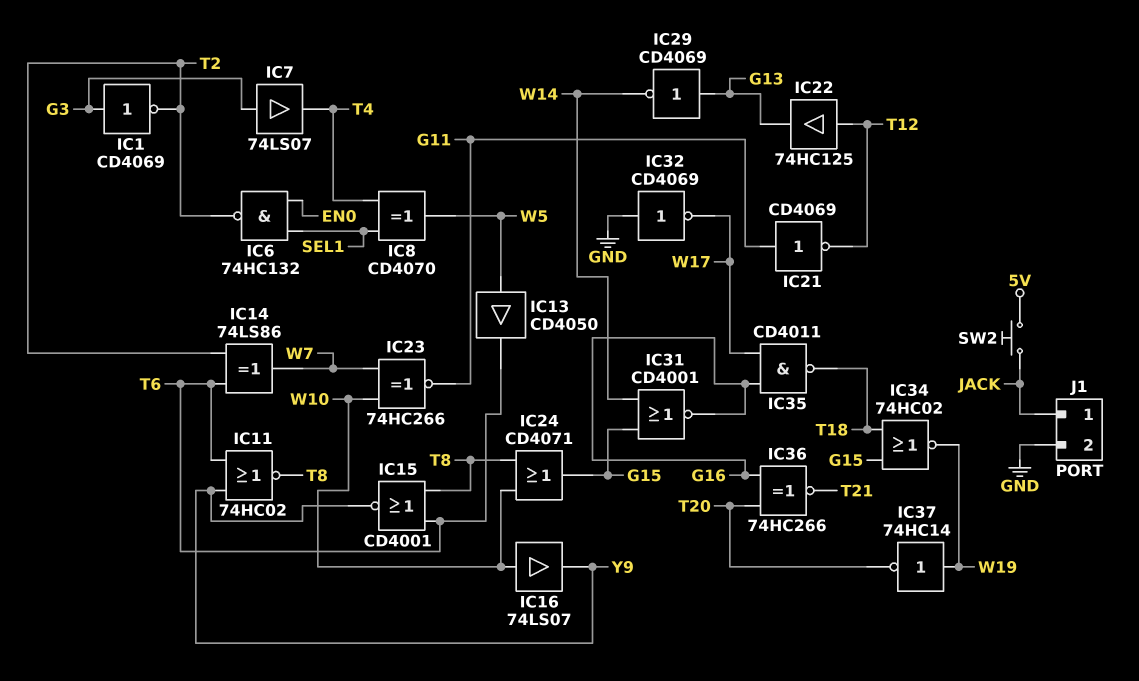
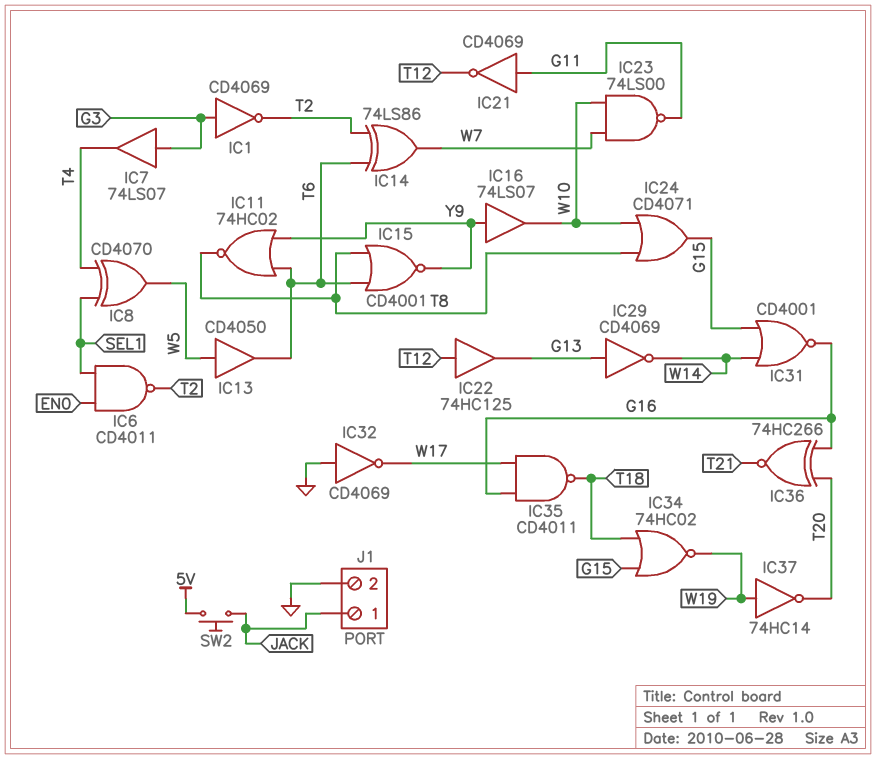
IC6: NAND 74HC132 (in EN0, in SEL1, out T2) -> NAND CD4011 (in EN0, in SEL1, out T2)
IC16: buffer 74LS07 (in W10, out Y9) -> buffer 74LS07 (in Y9, out W10)
IC23: XNOR 74HC266 (in W7, in W10, out G11) -> NAND 74LS00 (in W7, in W10, out G11)

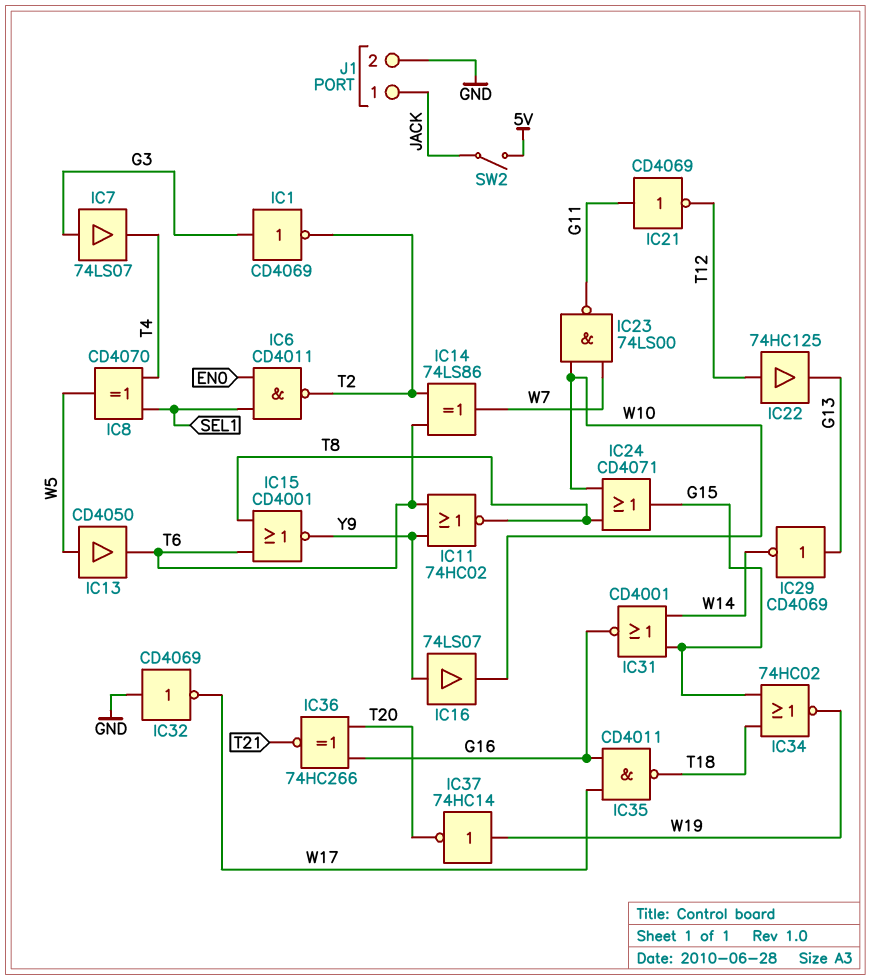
SW2: button (5V, JACK) -> switch (5V, JACK)

